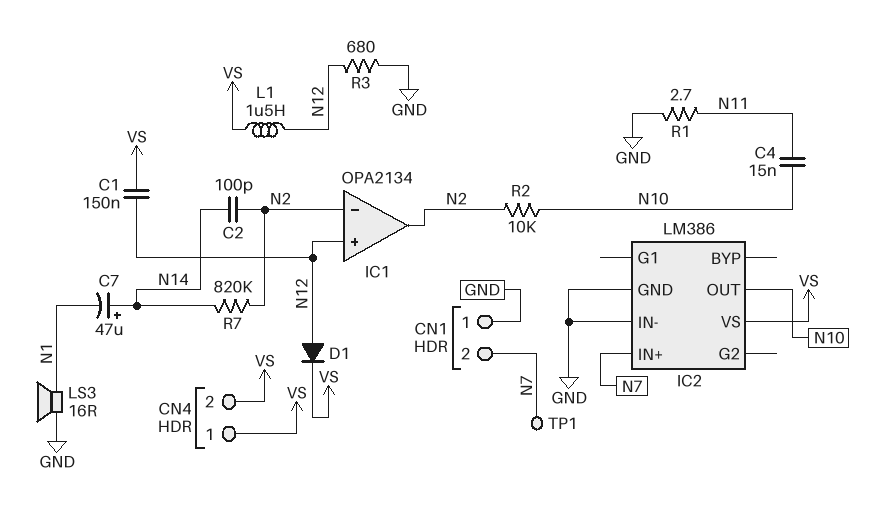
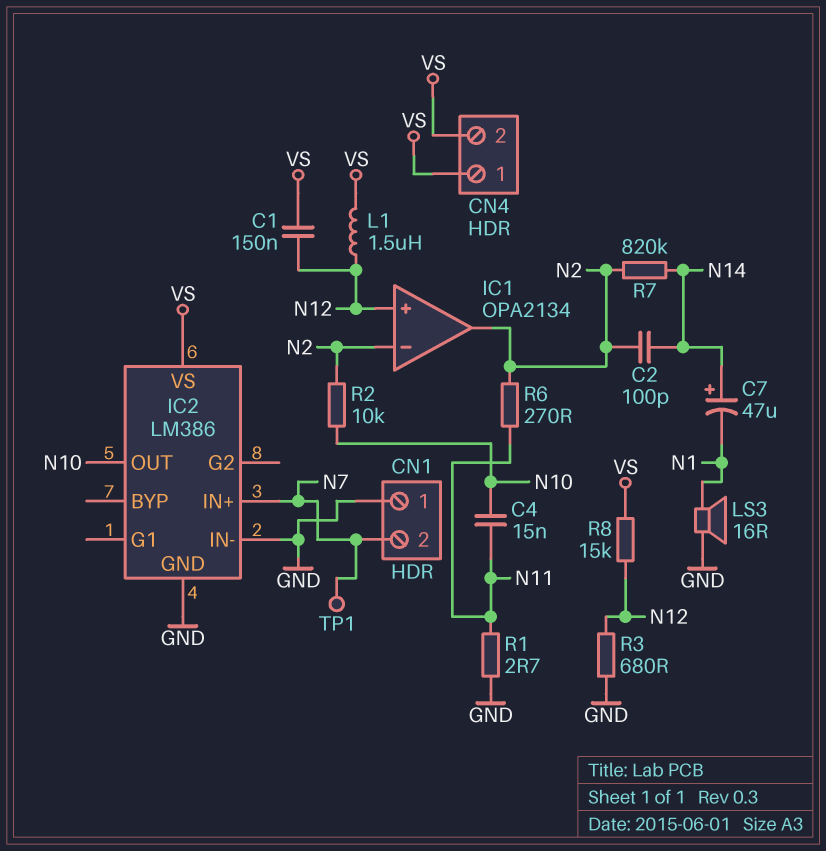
D1: diode (A N12, K VS) -> none
R6: none -> 270 (N2, N11)
R8: none -> 15k (N12, VS)

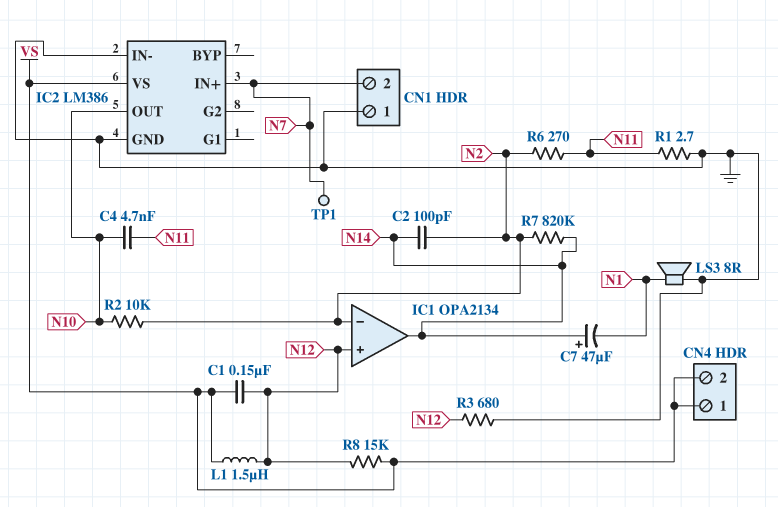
C4: 15nF (N10, N11) -> 4.7nF (N10, N11)
IC1 pin out: N2 -> N14
LS3: speaker 16R (GND, N1) -> speaker 8R (GND, N1)

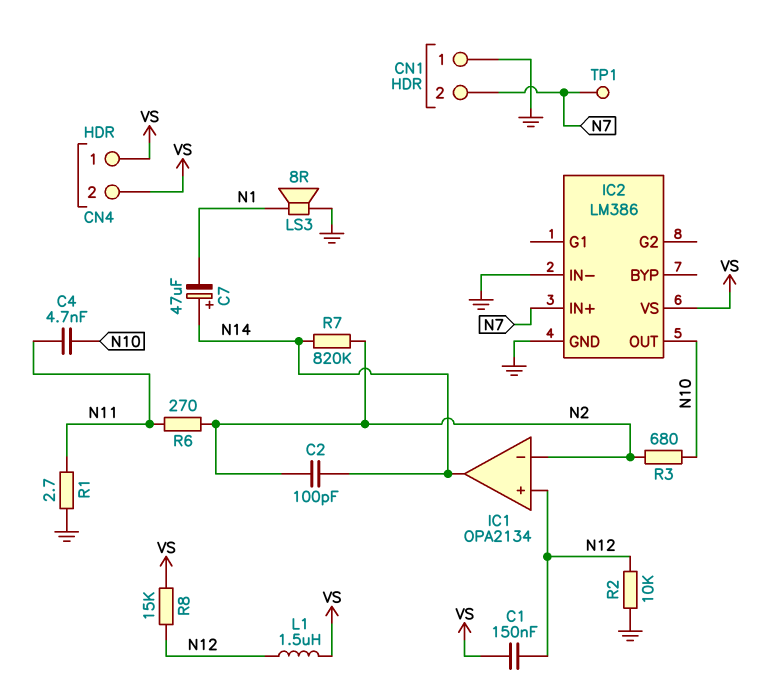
R2: 10k (N2, N10) -> 10k (GND, N12)
R3: 680 (GND, N12) -> 680 (N2, N10)

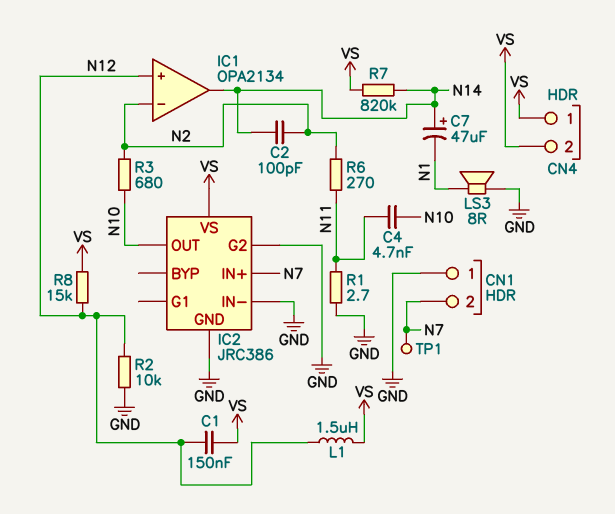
IC2: LM386 -> JRC386
IC2 pin G2: none -> GND
R7: 820k (N2, N14) -> 820k (N14, VS)

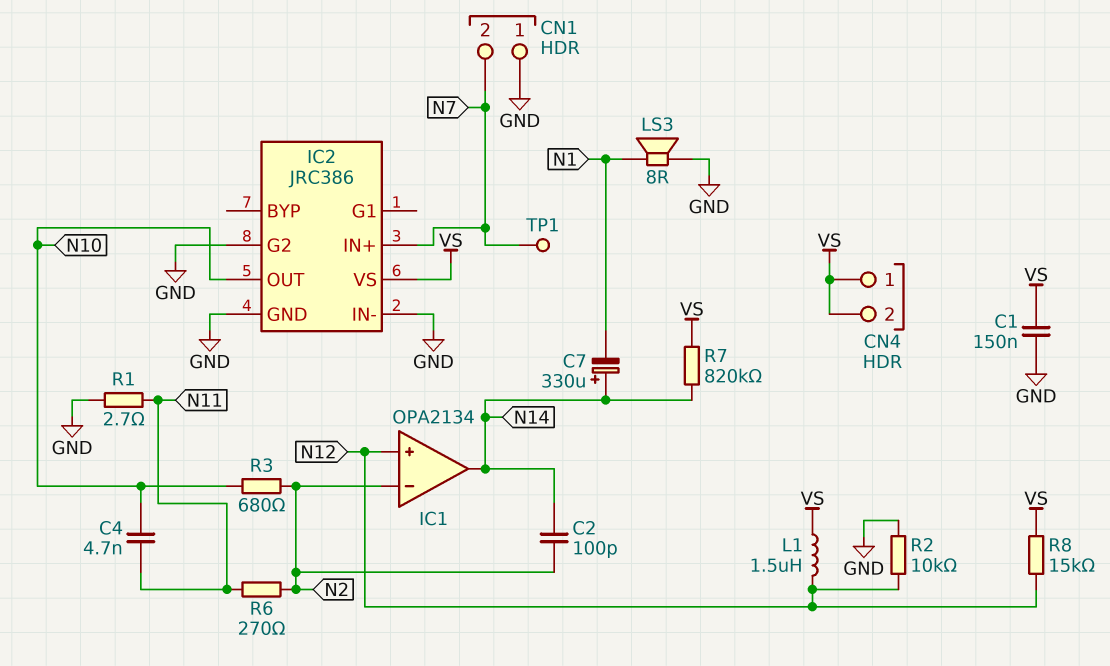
C1: 150nF (N12, VS) -> 150nF (GND, VS)
C7: 47uF (plus N14, minus N1) -> 330uF (plus N14, minus N1)

